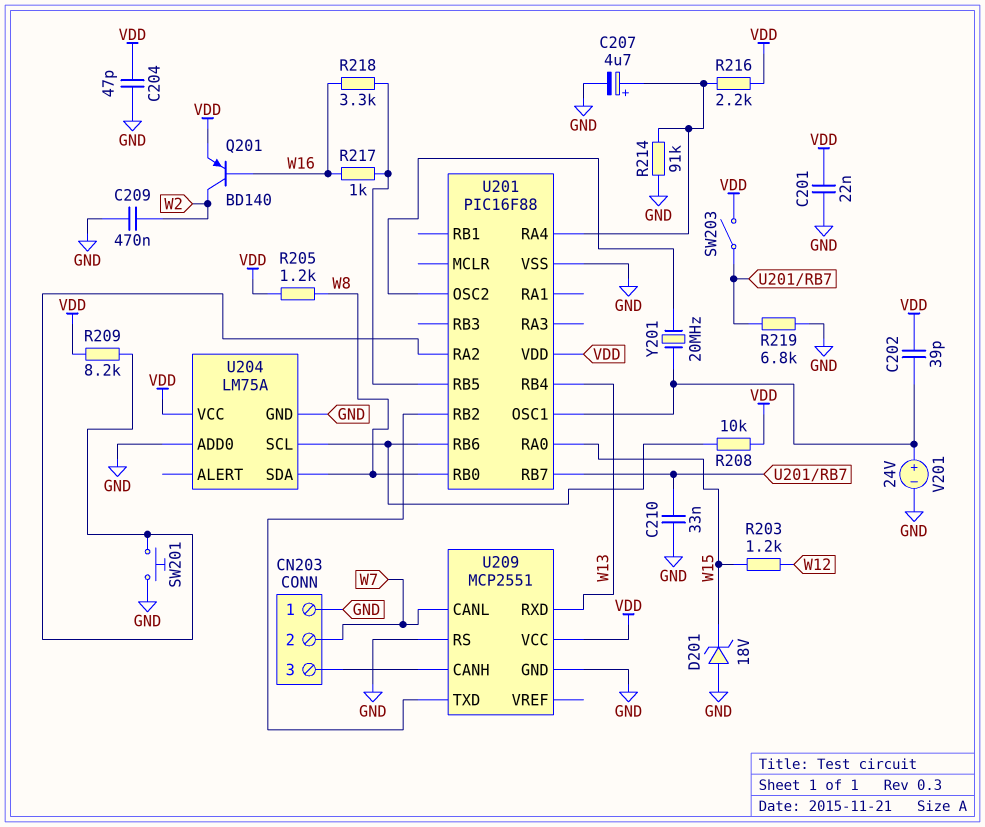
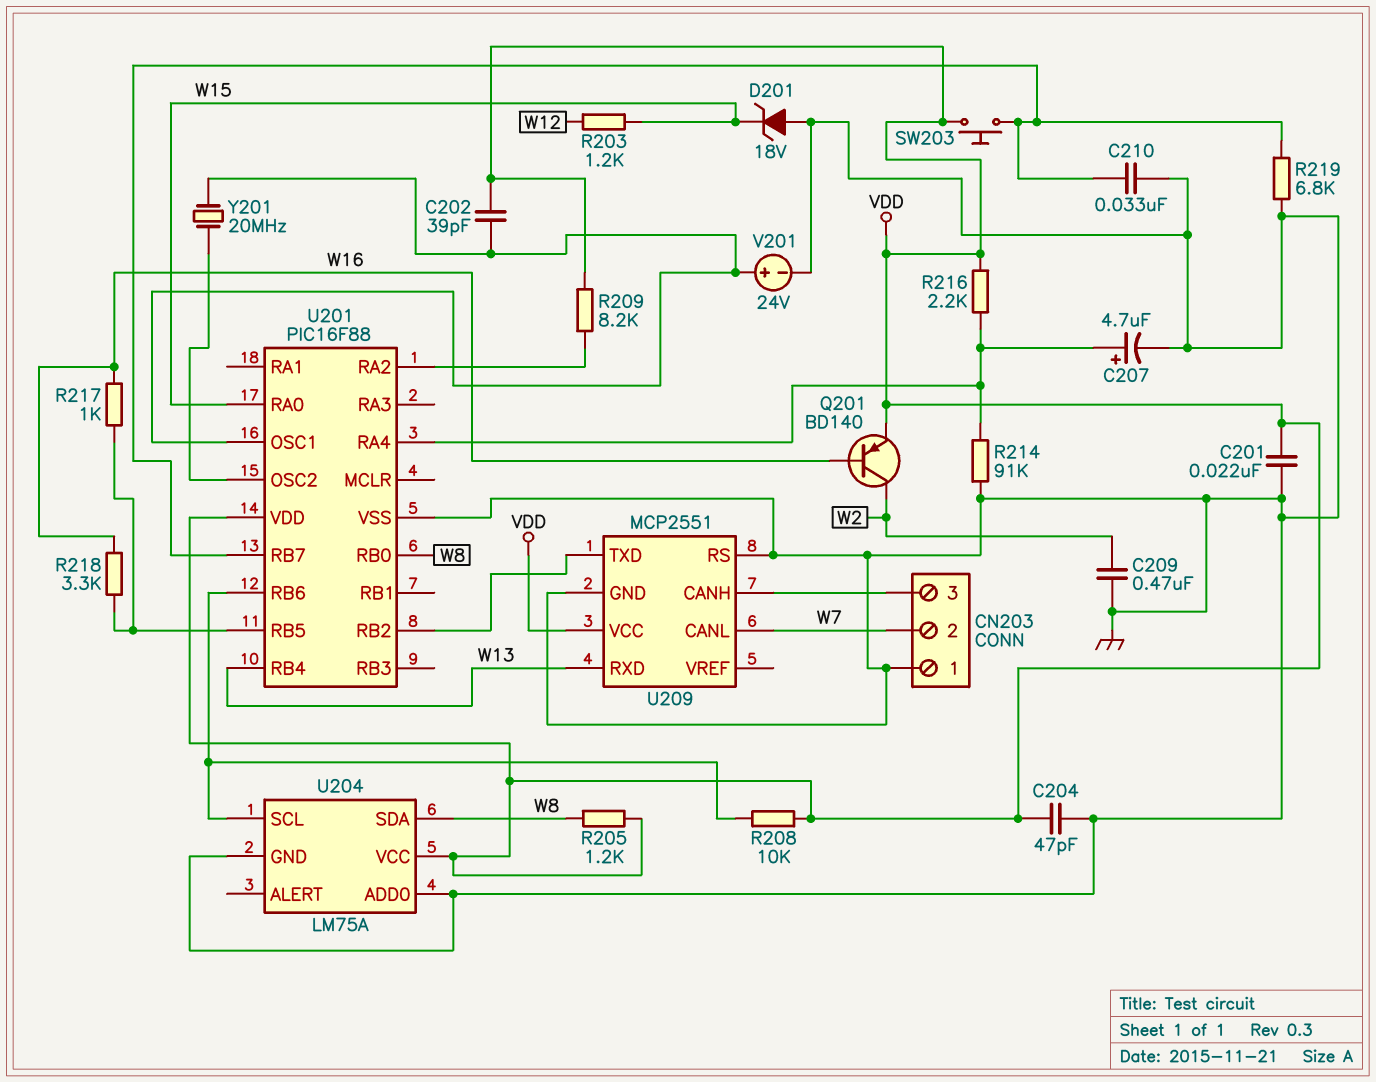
SW201: button (GND, U201/RA2) -> none
SW203: switch (U201/RB7, VDD) -> button (U201/RB7, VDD)

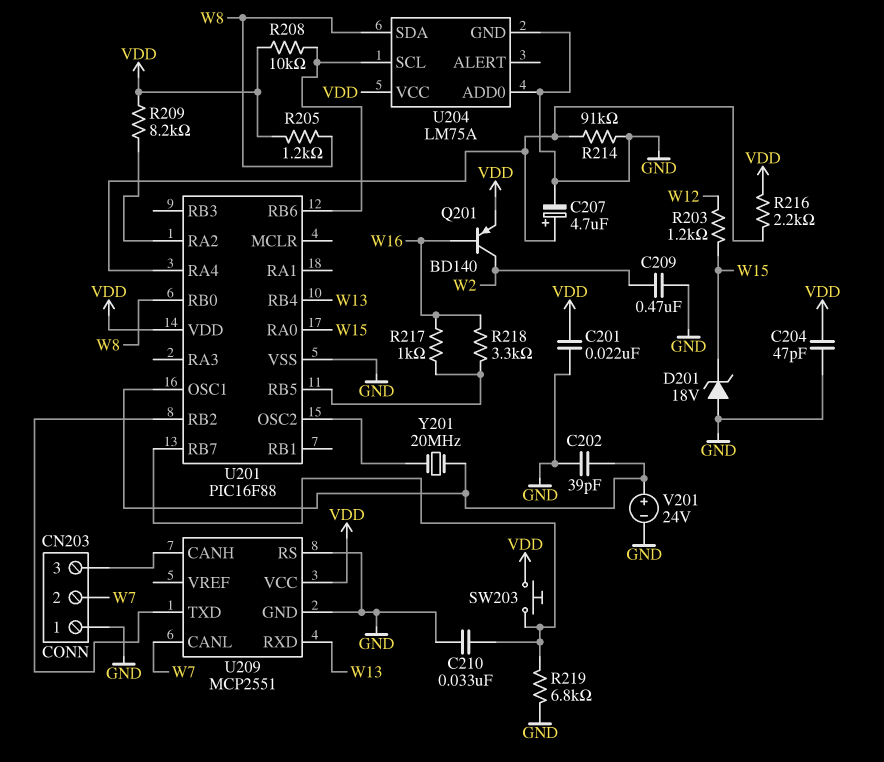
C202: 39pF (U201/OSC1, VDD) -> 39pF (GND, U201/OSC1)

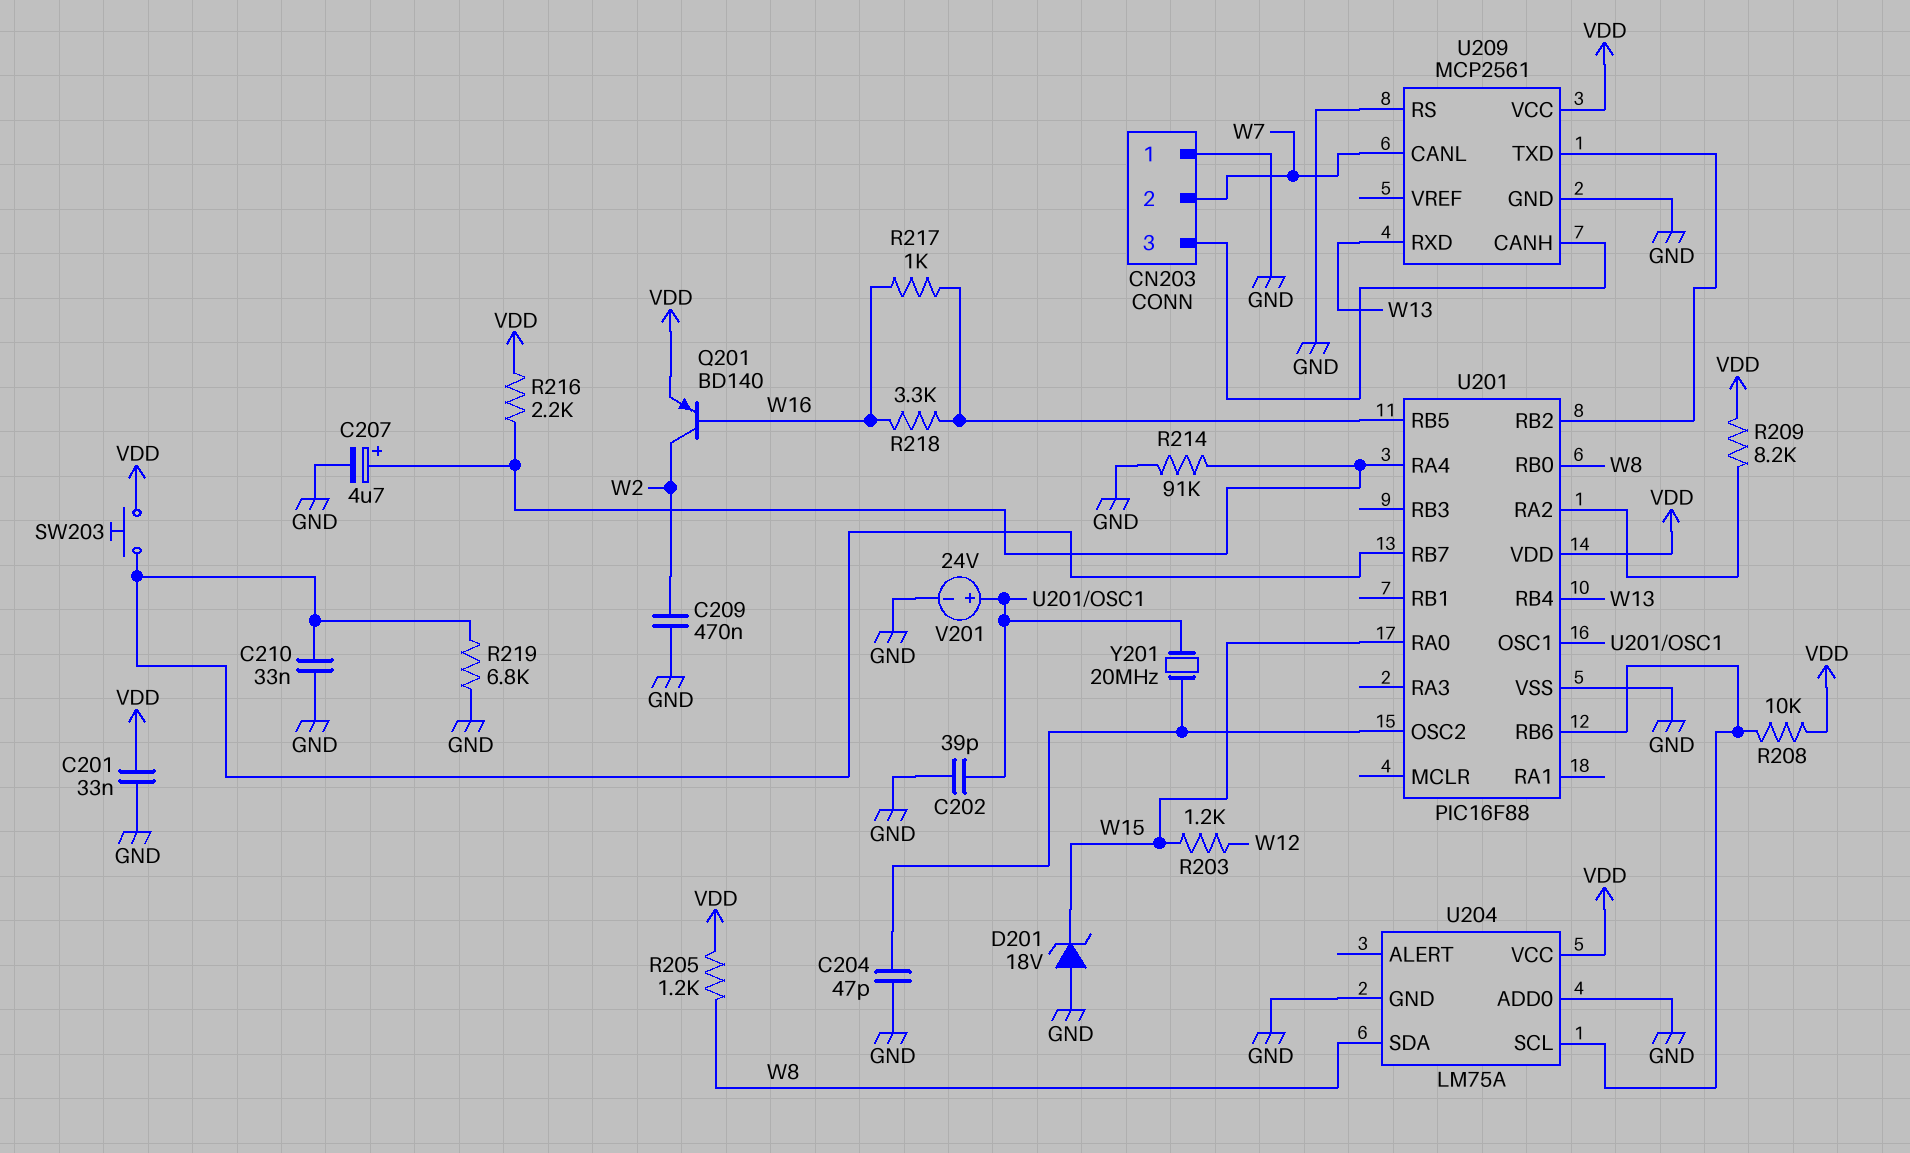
C201: 22nF (GND, VDD) -> 33nF (GND, VDD)
C204: 47pF (GND, VDD) -> 47pF (GND, U201/OSC2)
U209: MCP2551 -> MCP2561

